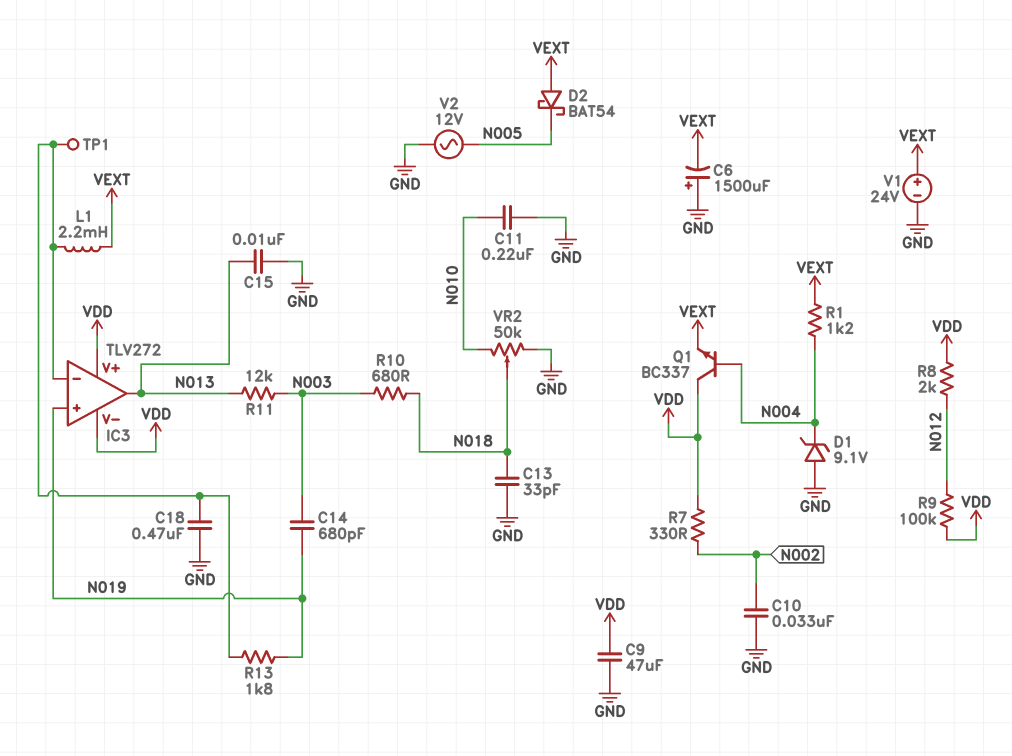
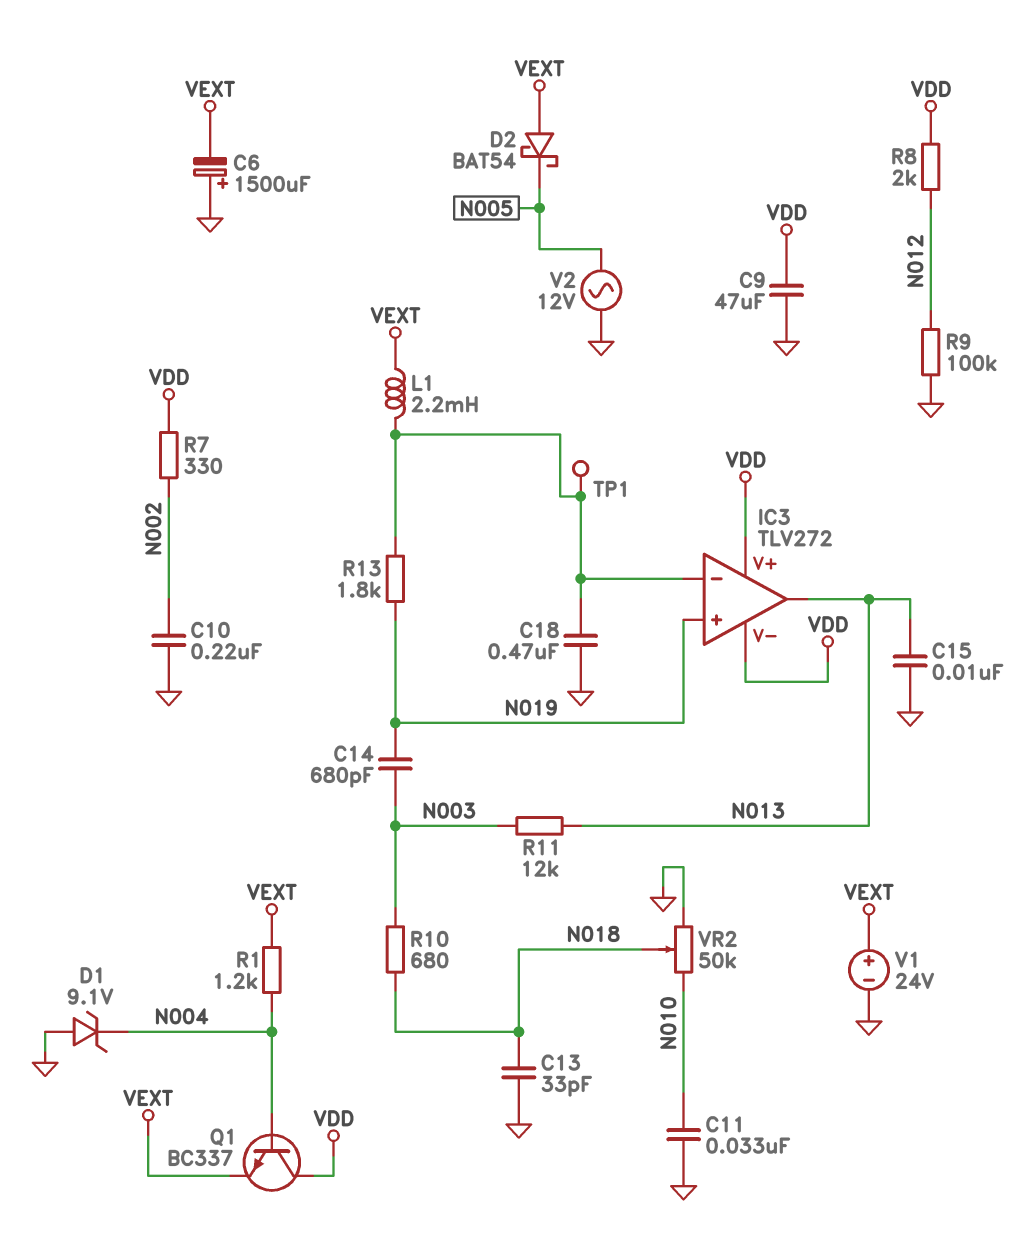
C10: 33nF (GND, N002) -> 220nF (GND, N002)
C11: 220nF (GND, N010) -> 33nF (GND, N010)
R9: 100k (N012, VDD) -> 100k (GND, N012)

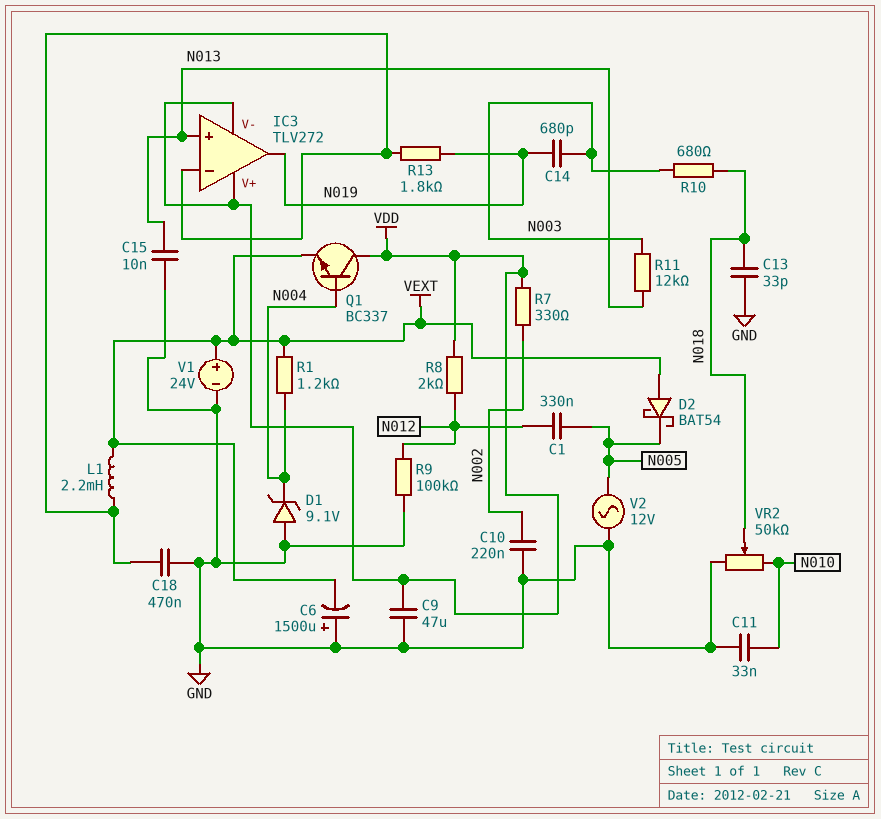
C1: none -> 330nF (N005, N012)
IC3 pin in+: N019 -> N013
IC3 pin out: N013 -> N019
TP1: test point (IC3/in-) -> none

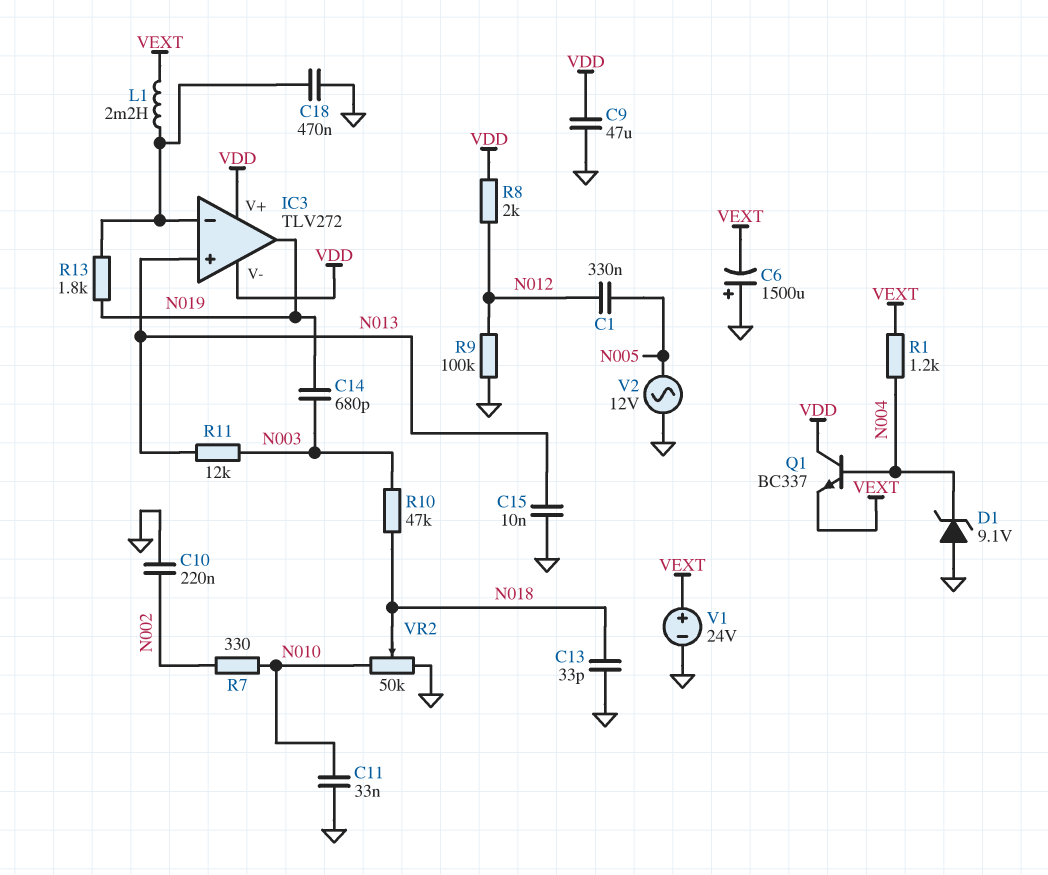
D2: schottky BAT54 (A VEXT, K N005) -> none
R7: 330 (N002, VDD) -> 330 (N002, N010)
R10: 680 (N003, N018) -> 47k (N003, N018)

